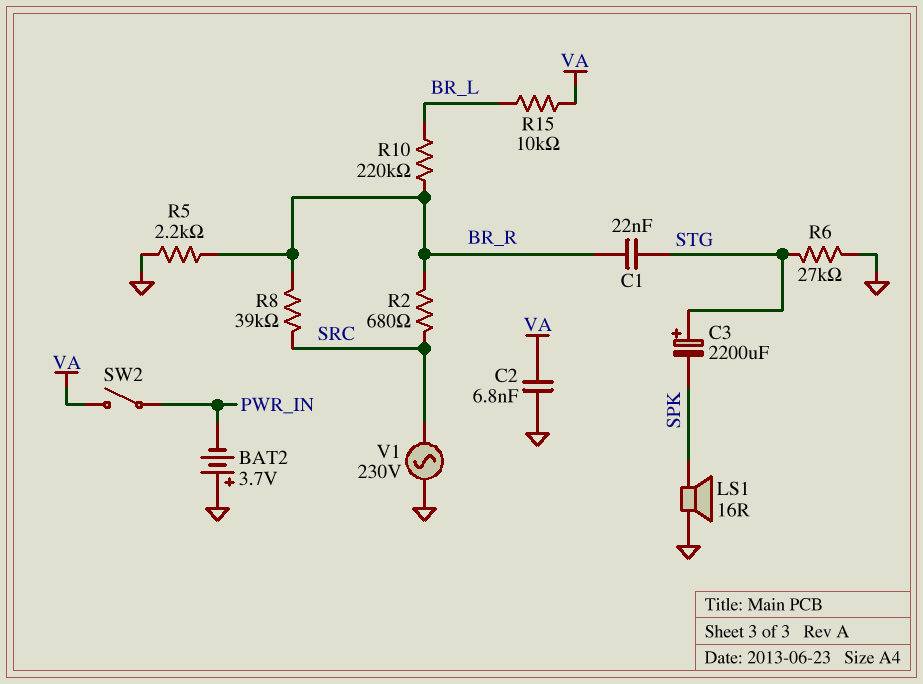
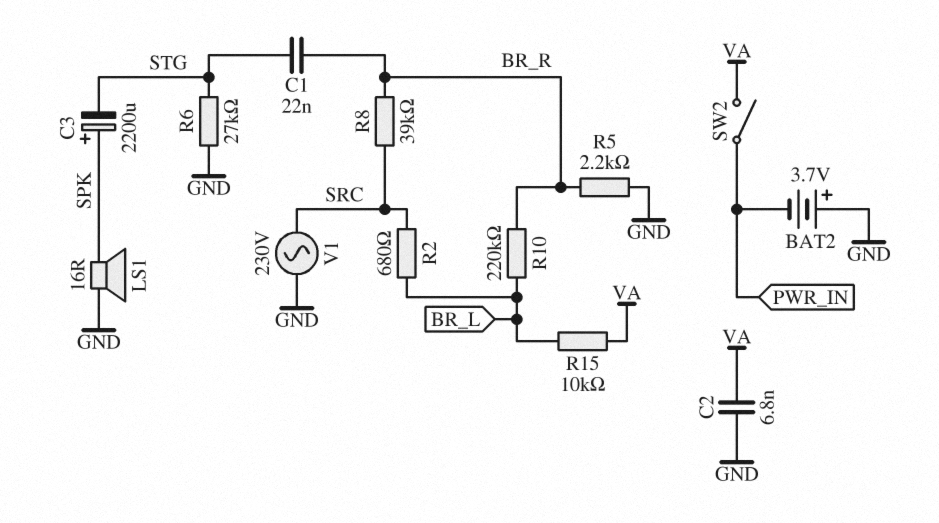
C3: 2200uF (plus STG, minus SPK) -> 2200uF (plus SPK, minus STG)
R2: 680 (BR_R, SRC) -> 680 (BR_L, SRC)

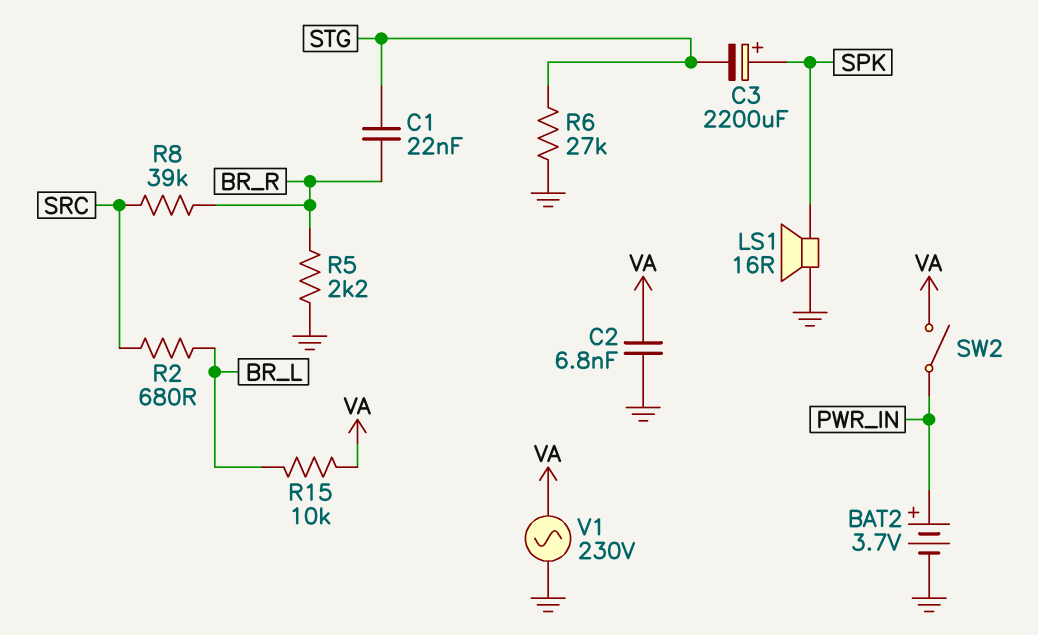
BAT2: 3.7V (plus GND, minus PWR_IN) -> 3.7V (plus PWR_IN, minus GND)
R10: 220k (BR_L, BR_R) -> none
V1: AC 230V (GND, SRC) -> AC 230V (GND, VA)

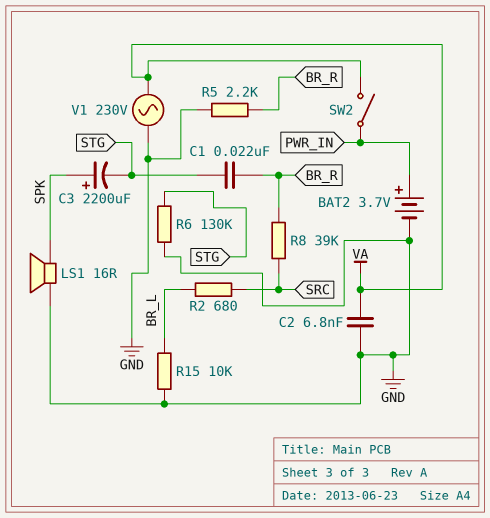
R6: 27k (GND, STG) -> 130k (GND, STG)
R15: 10k (BR_L, VA) -> 10k (BR_L, GND)

